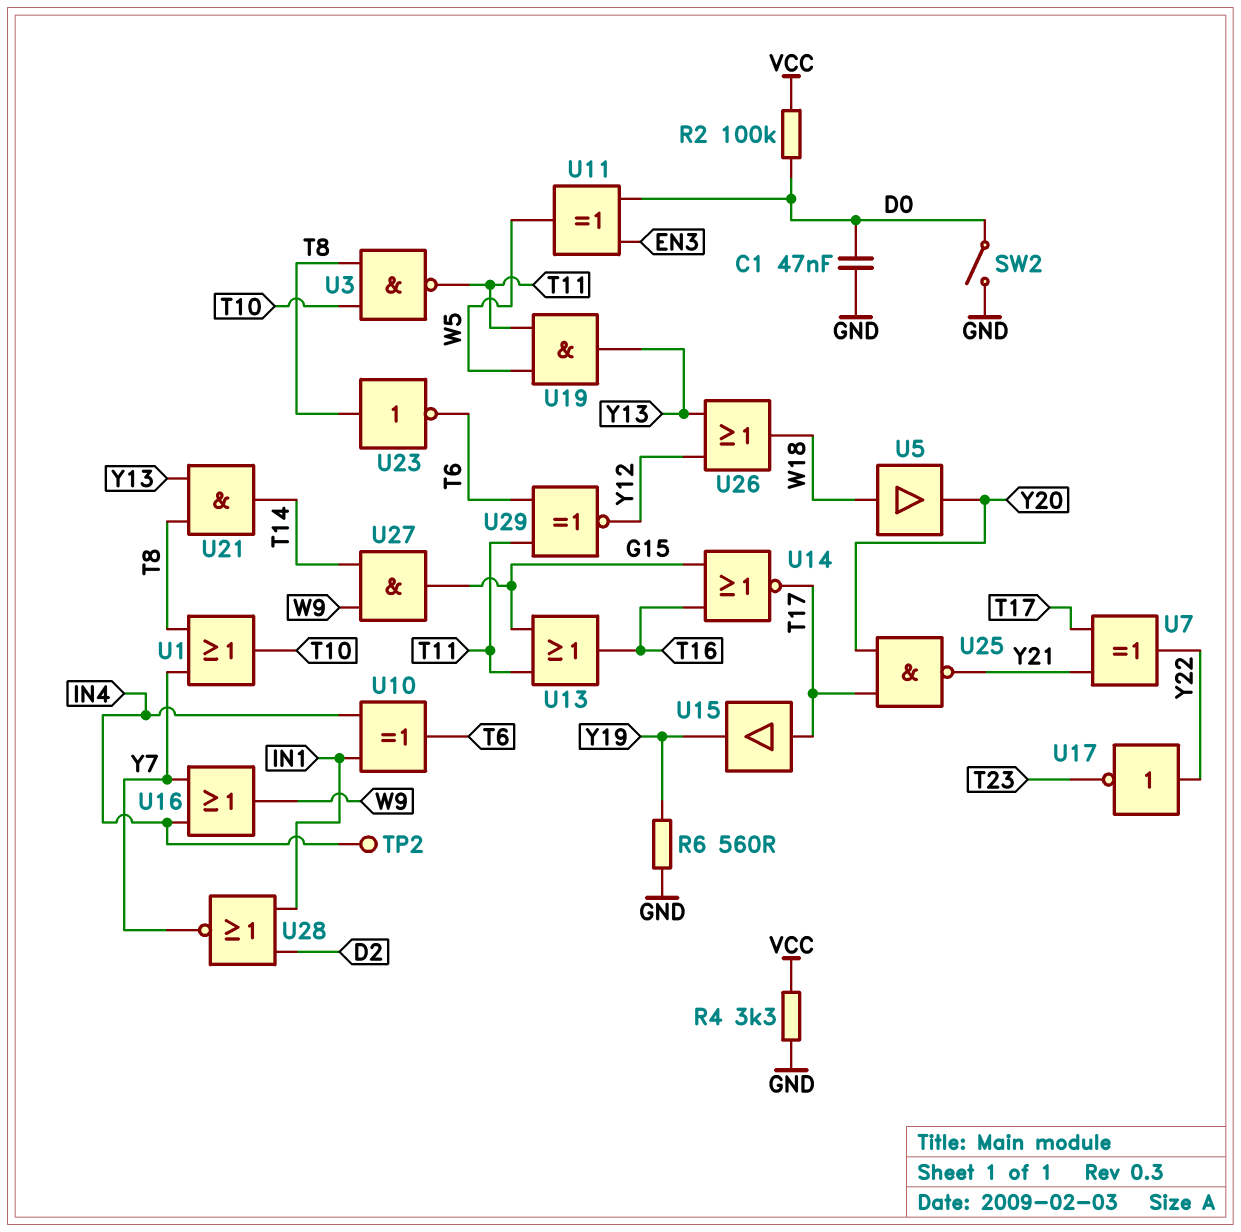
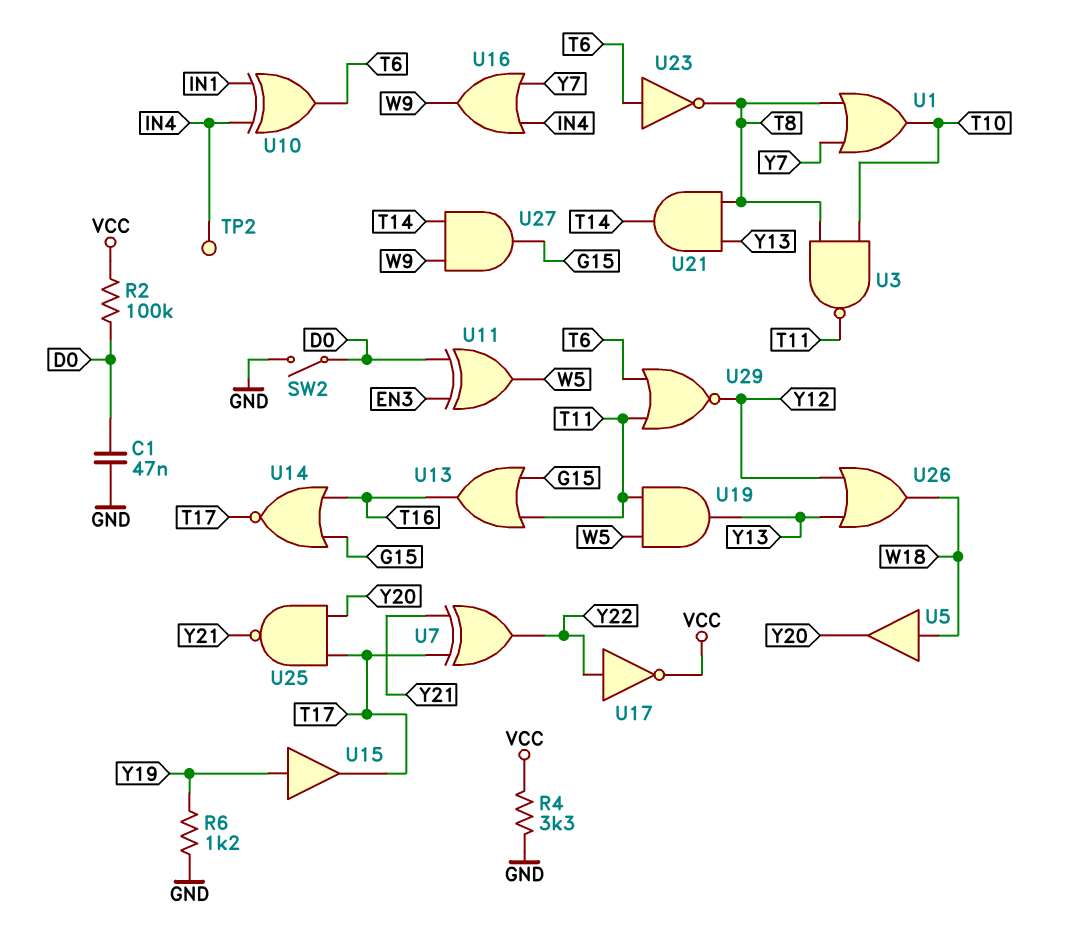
R6: 560 (GND, Y19) -> 1.2k (GND, Y19)
U15: buffer (in T17, out Y19) -> buffer (in Y19, out T17)
U17: NOT (in Y22, out T23) -> NOT (in Y22, out VCC)
U23: NOT (in T8, out T6) -> NOT (in T6, out T8)
U28: NOR (in D2, in IN1, out Y7) -> none
U29: XNOR (in T6, in T11, out Y12) -> NOR (in T6, in T11, out Y12)

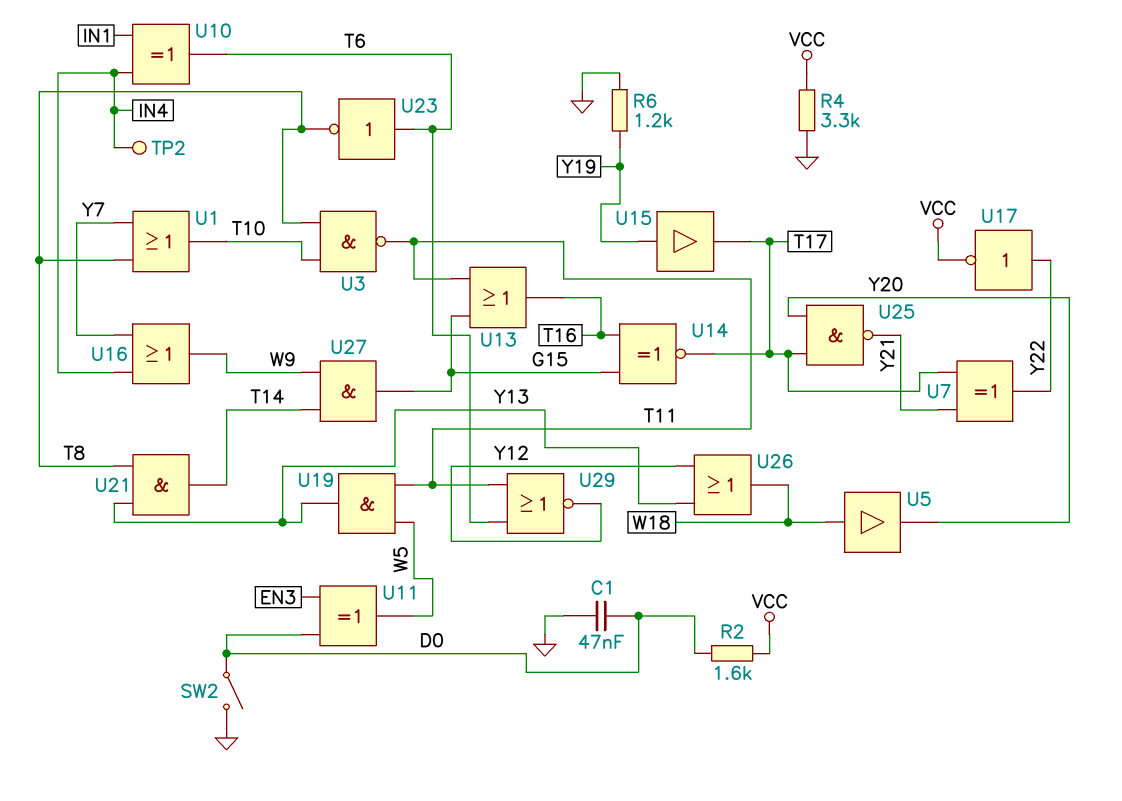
R2: 100k (D0, VCC) -> 1.6k (D0, VCC)
U14: NOR (in G15, in T16, out T17) -> XNOR (in G15, in T16, out T17)

